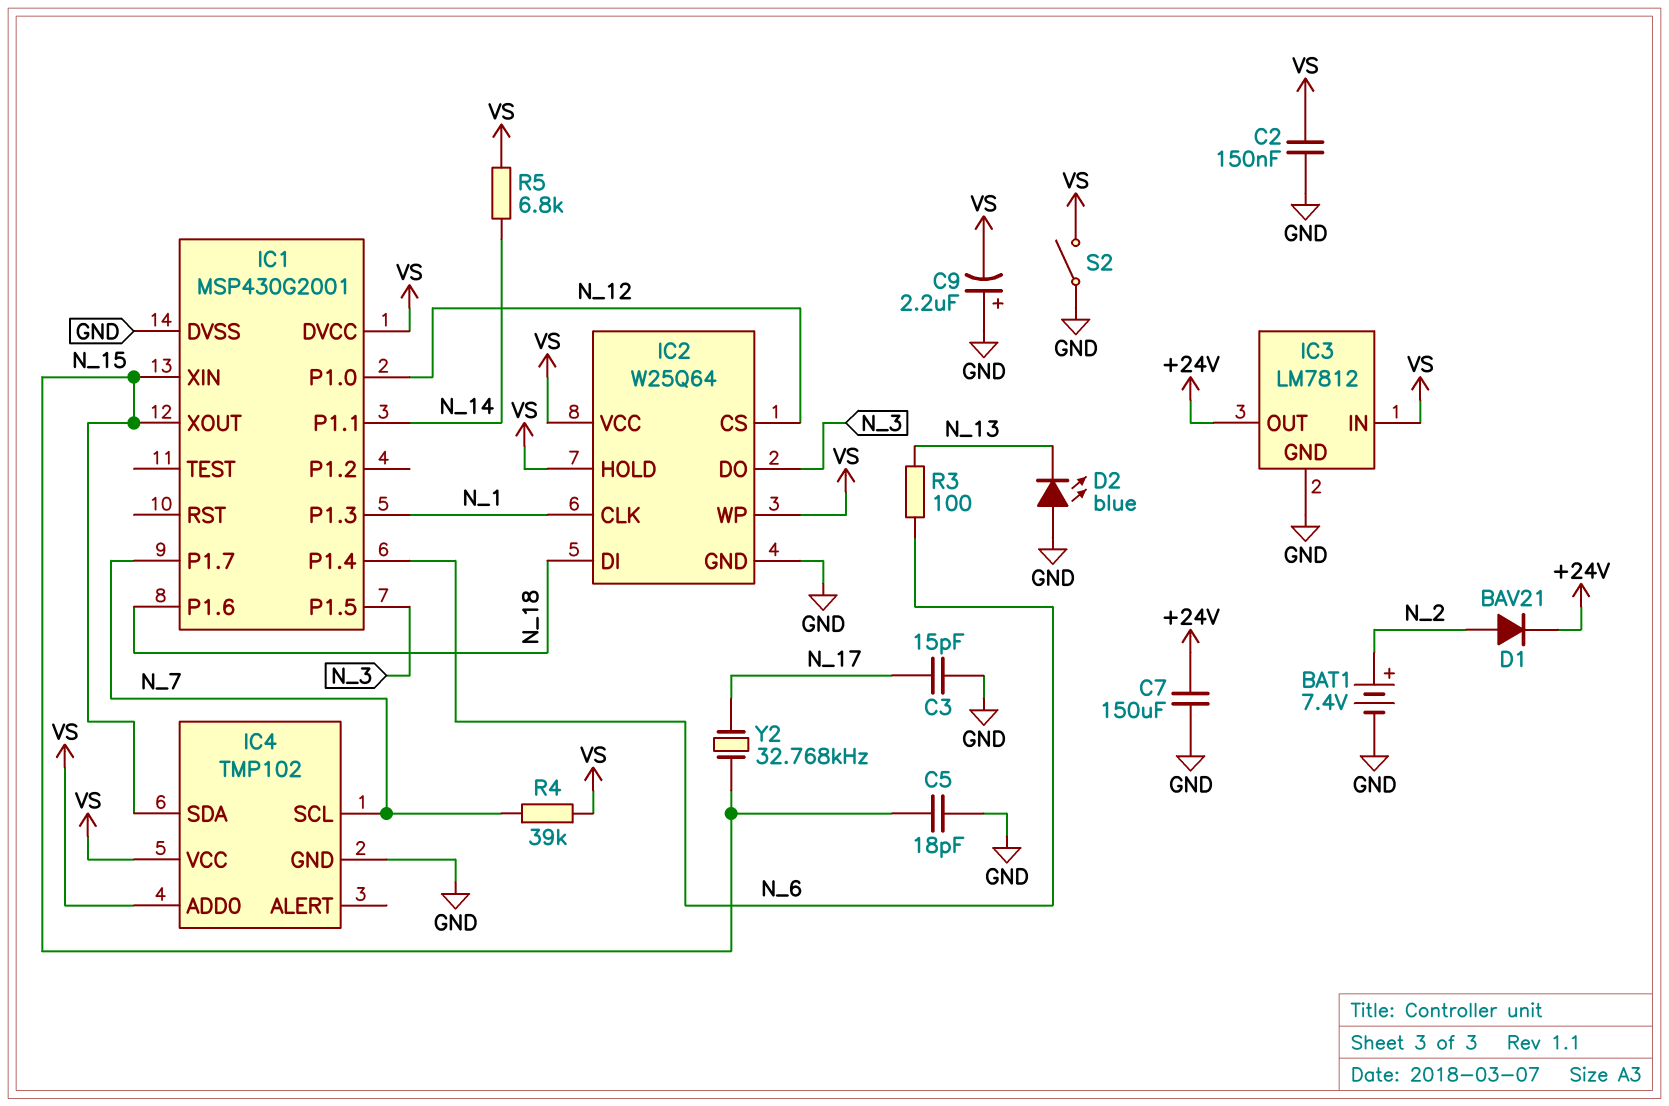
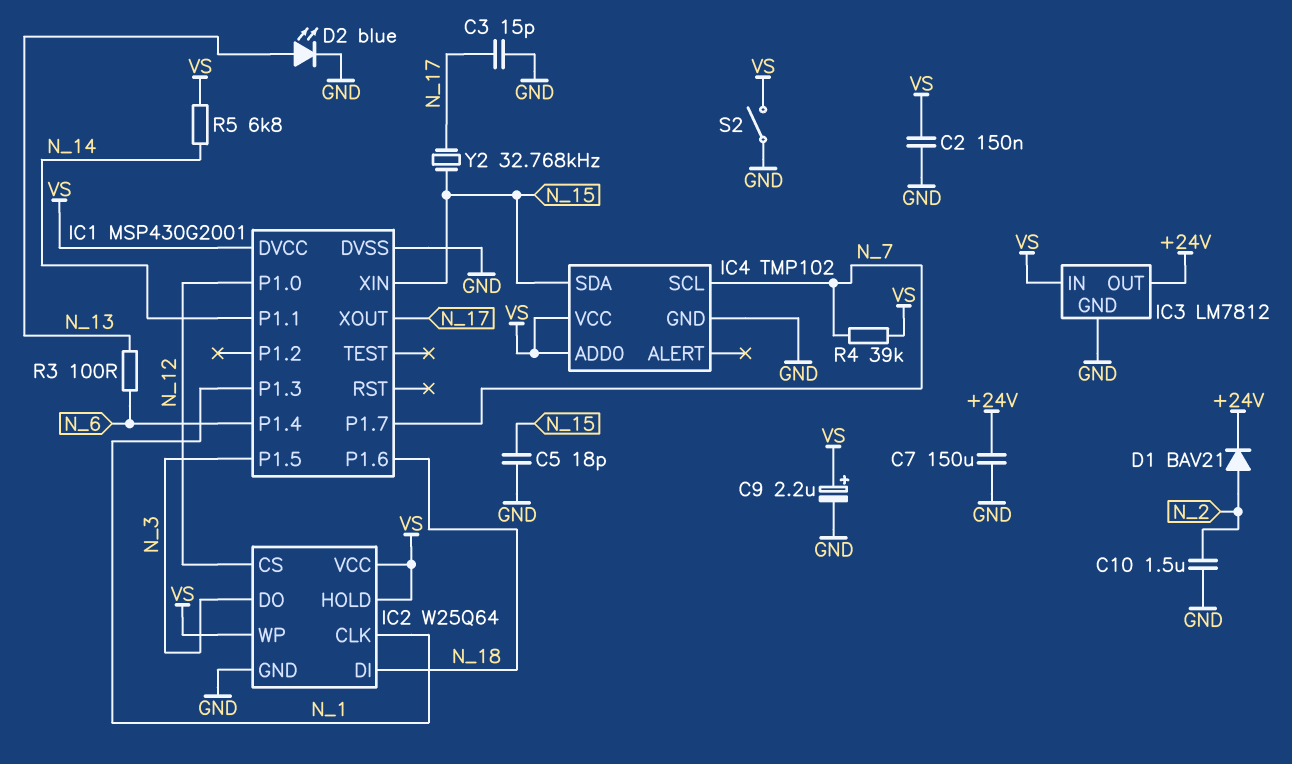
BAT1: 7.4V (plus N_2, minus GND) -> none
C9: 2.2uF (plus GND, minus VS) -> 2.2uF (plus VS, minus GND)
C10: none -> 1.5uF (GND, N_2)
D2: LED blue (A GND, K N_13) -> LED blue (A N_13, K GND)
IC1 pin XOUT: N_15 -> N_17

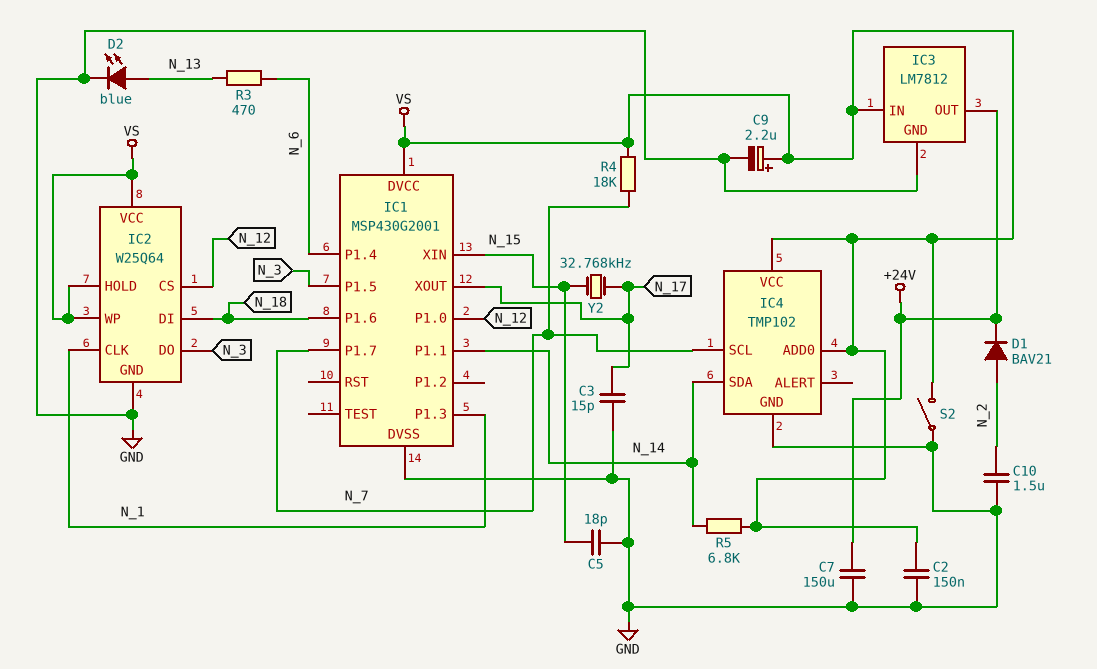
IC4 pin SDA: N_15 -> N_14
R3: 100 (N_6, N_13) -> 470 (N_6, N_13)
R4: 39k (N_7, VS) -> 18k (N_7, VS)

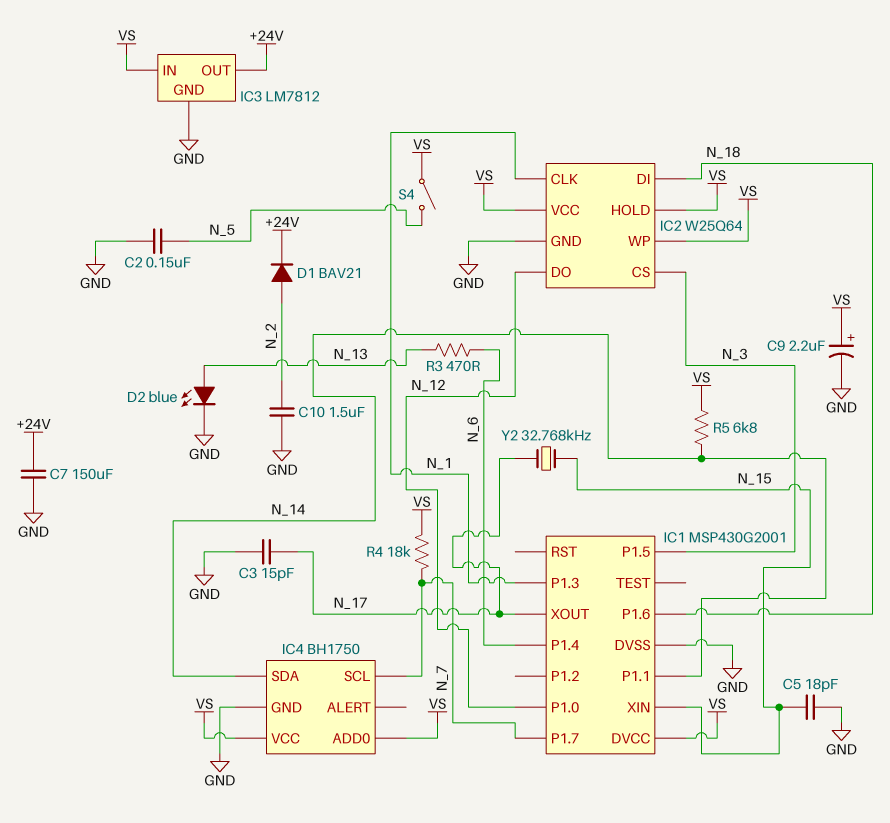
C2: 150nF (GND, VS) -> 150nF (GND, N_5)
IC2 pin CS: N_12 -> N_3
IC2 pin DO: N_3 -> N_12
IC4: TMP102 -> BH1750
S2: switch (GND, VS) -> none
S4: none -> switch (N_5, VS)

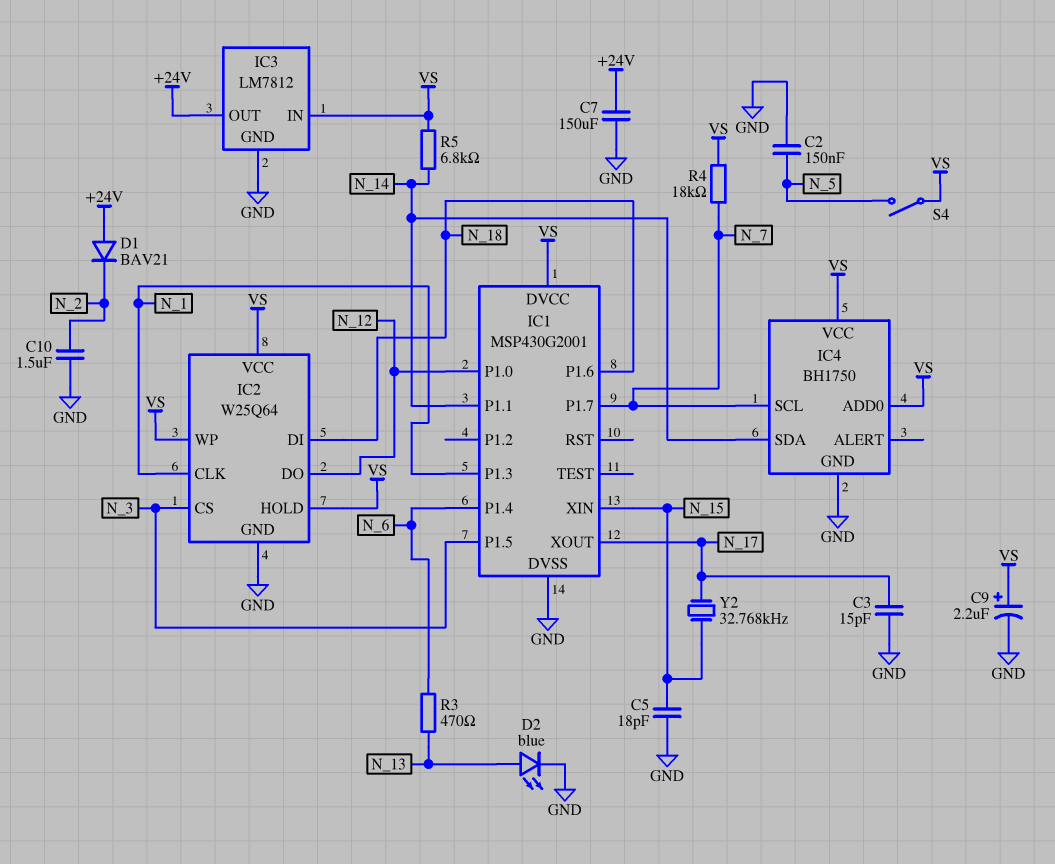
D1: diode BAV21 (A N_2, K +24V) -> diode BAV21 (A +24V, K N_2)

